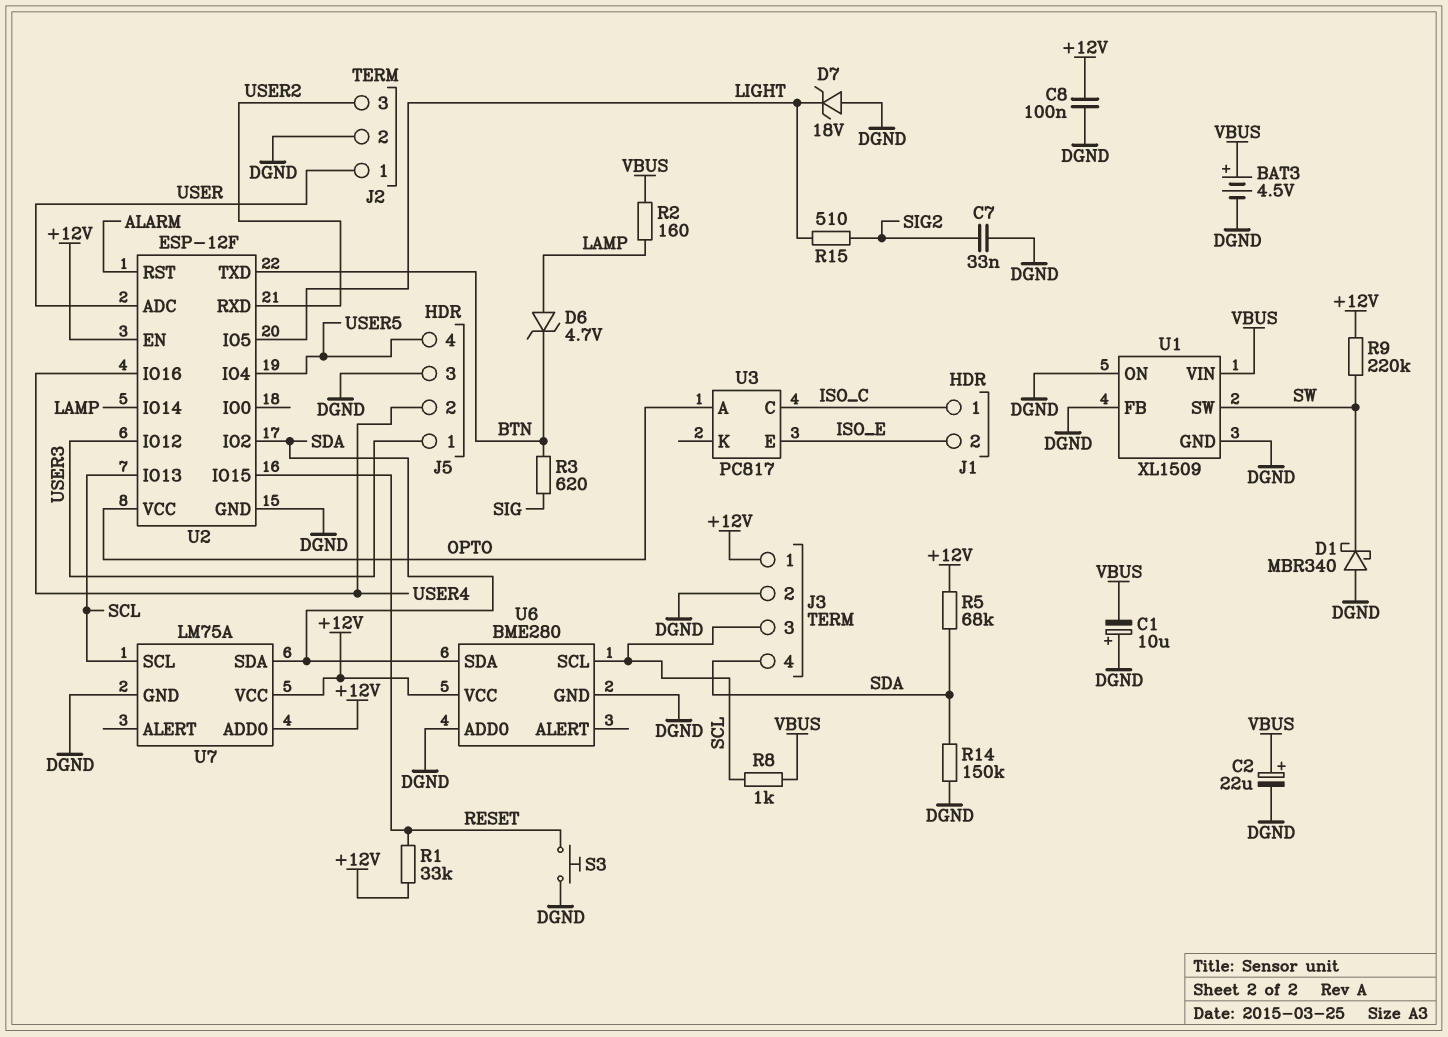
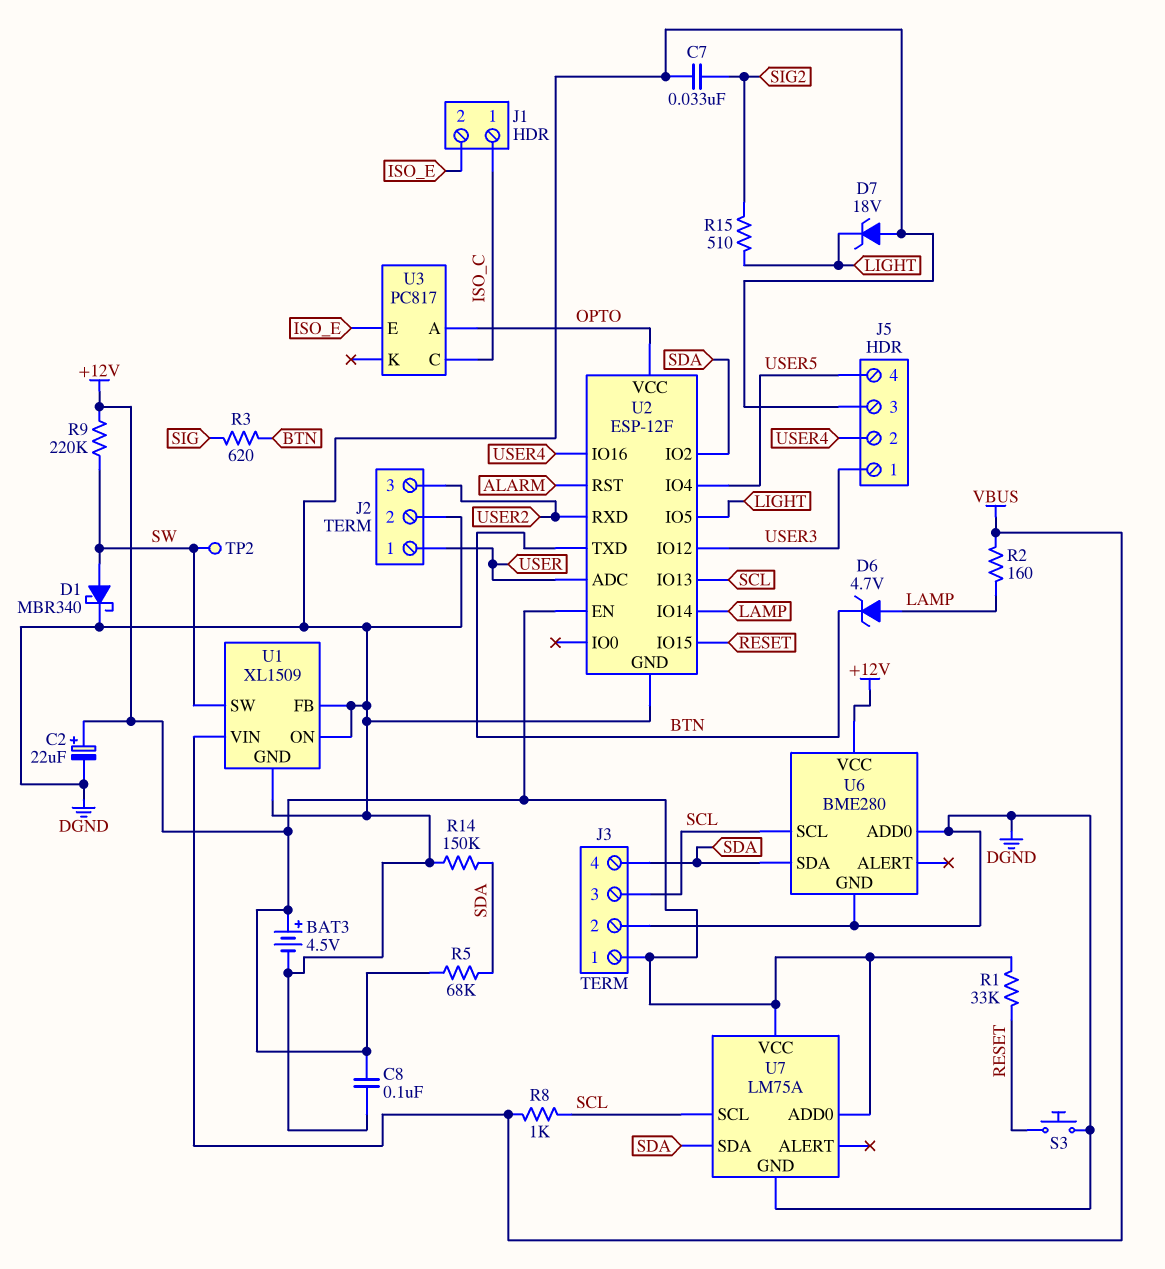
BAT3: 4.5V (plus VBUS, minus DGND) -> 4.5V (plus +12V, minus DGND)
C1: 10uF (plus DGND, minus VBUS) -> none
C2: 22uF (plus VBUS, minus DGND) -> 22uF (plus +12V, minus DGND)
D1: schottky MBR340 (A DGND, K SW) -> schottky MBR340 (A SW, K DGND)
TP2: none -> test point (SW)

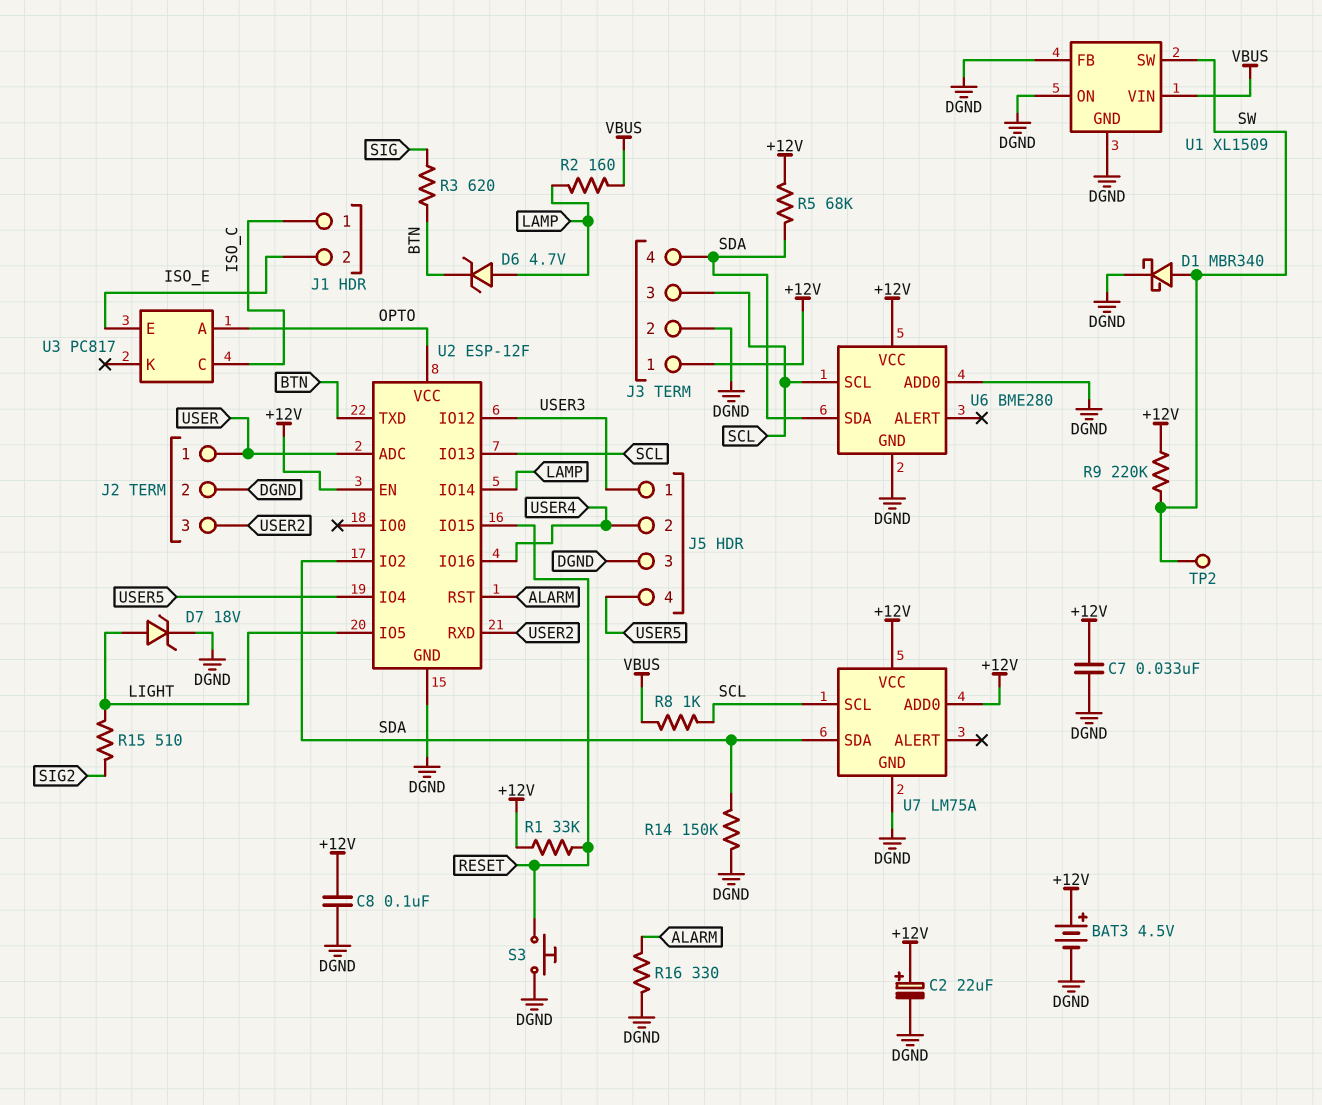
C7: 33nF (DGND, SIG2) -> 33nF (+12V, DGND)
D7: zener 18V (A DGND, K LIGHT) -> zener 18V (A LIGHT, K DGND)
R16: none -> 330 (ALARM, DGND)

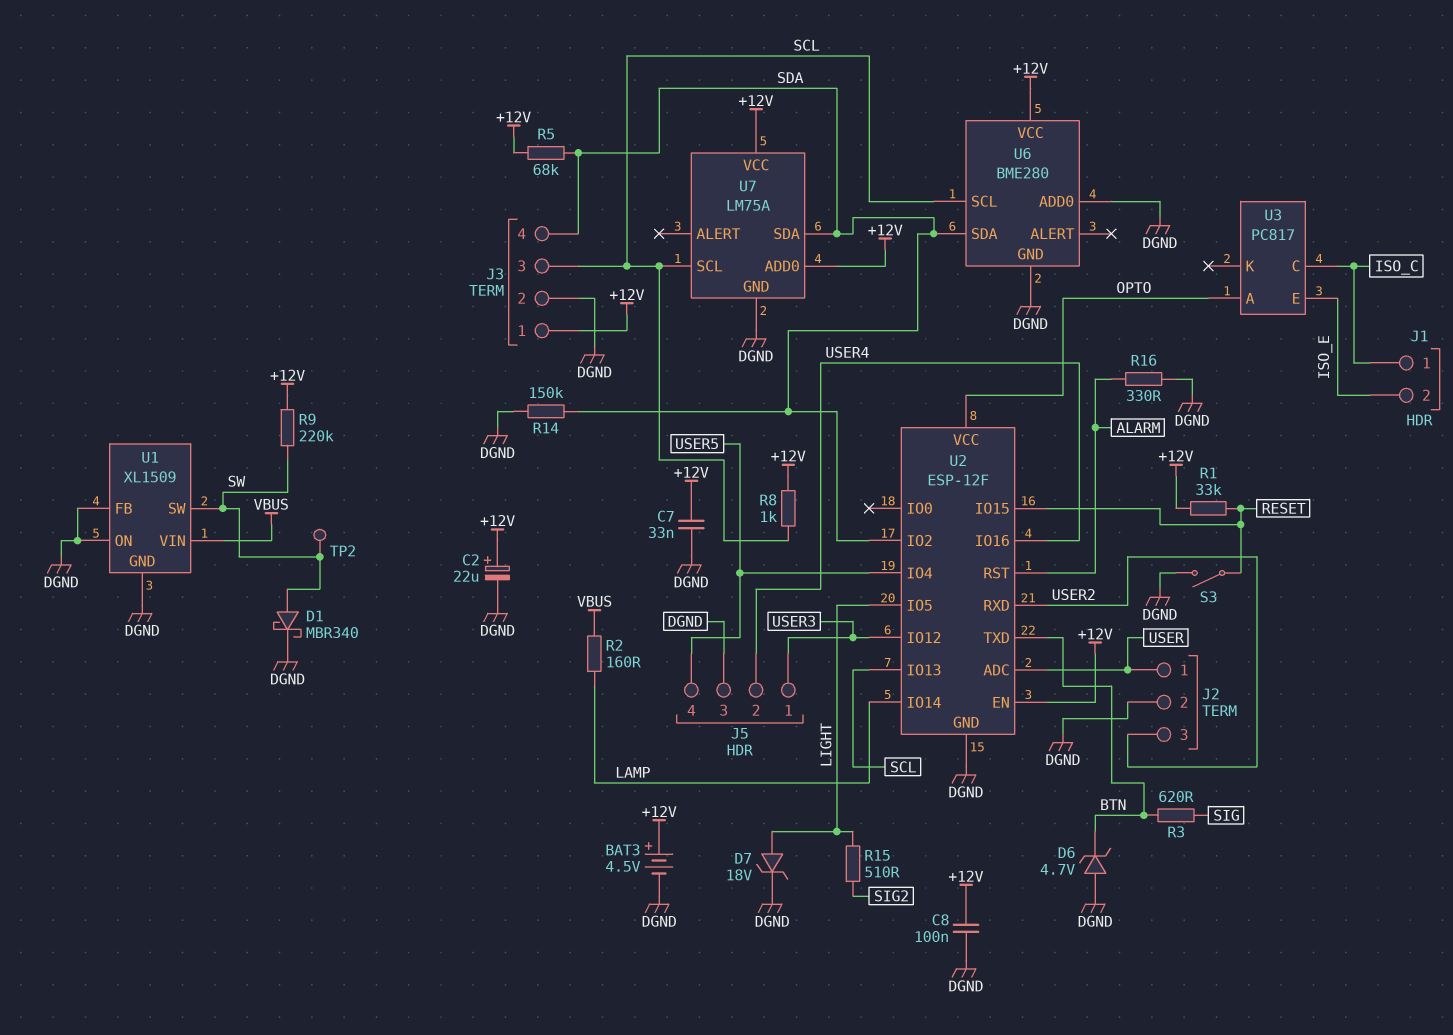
D6: zener 4.7V (A LAMP, K BTN) -> zener 4.7V (A DGND, K BTN)
R8: 1k (SCL, VBUS) -> 1k (+12V, SCL)
S3: button (DGND, RESET) -> switch (DGND, RESET)

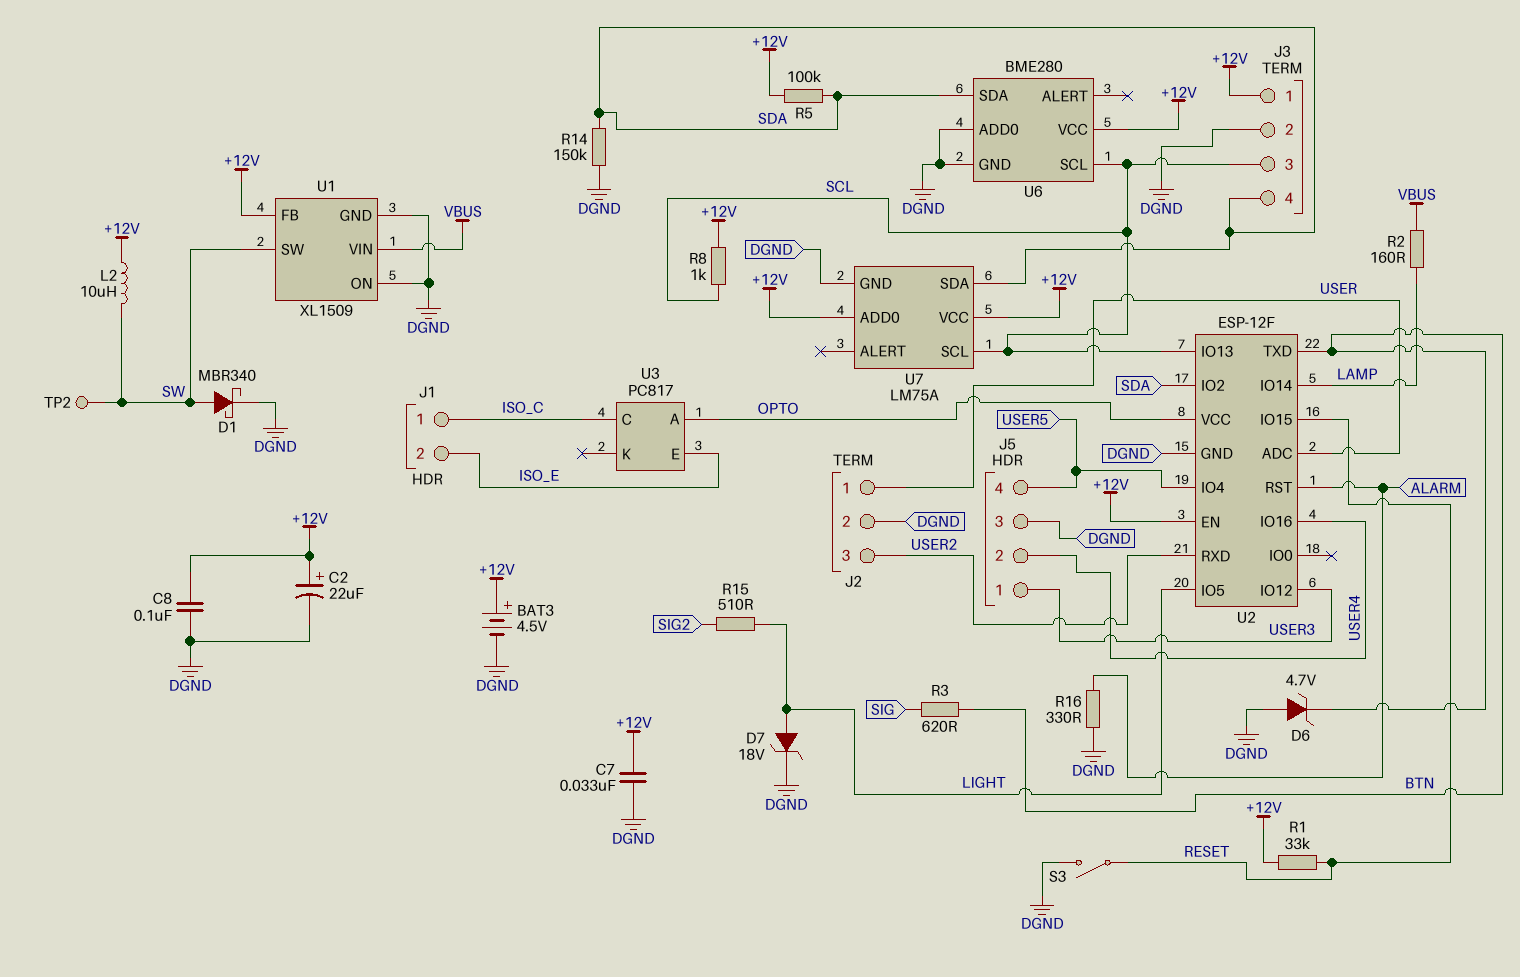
L2: none -> 10uH (+12V, SW)
R5: 68k (+12V, SDA) -> 100k (+12V, SDA)
R9: 220k (+12V, SW) -> none
U1 pin FB: DGND -> +12V

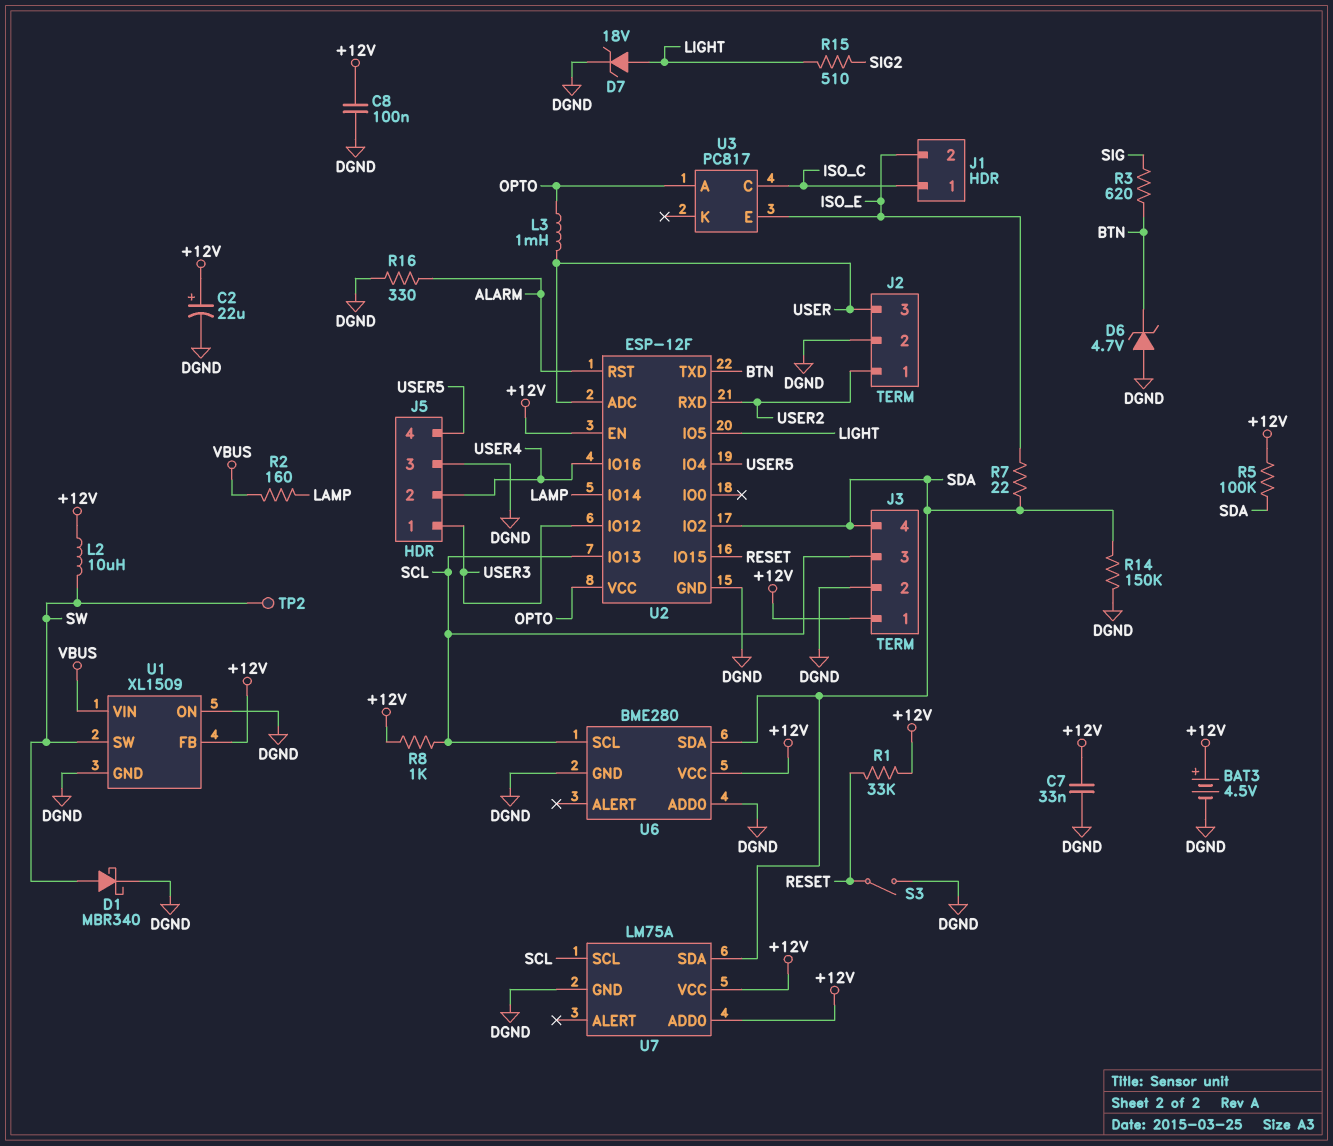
J2 pin 1: USER -> USER2
J2 pin 3: USER2 -> USER
L3: none -> 1mH (OPTO, USER)
R7: none -> 22 (ISO_E, SDA)

